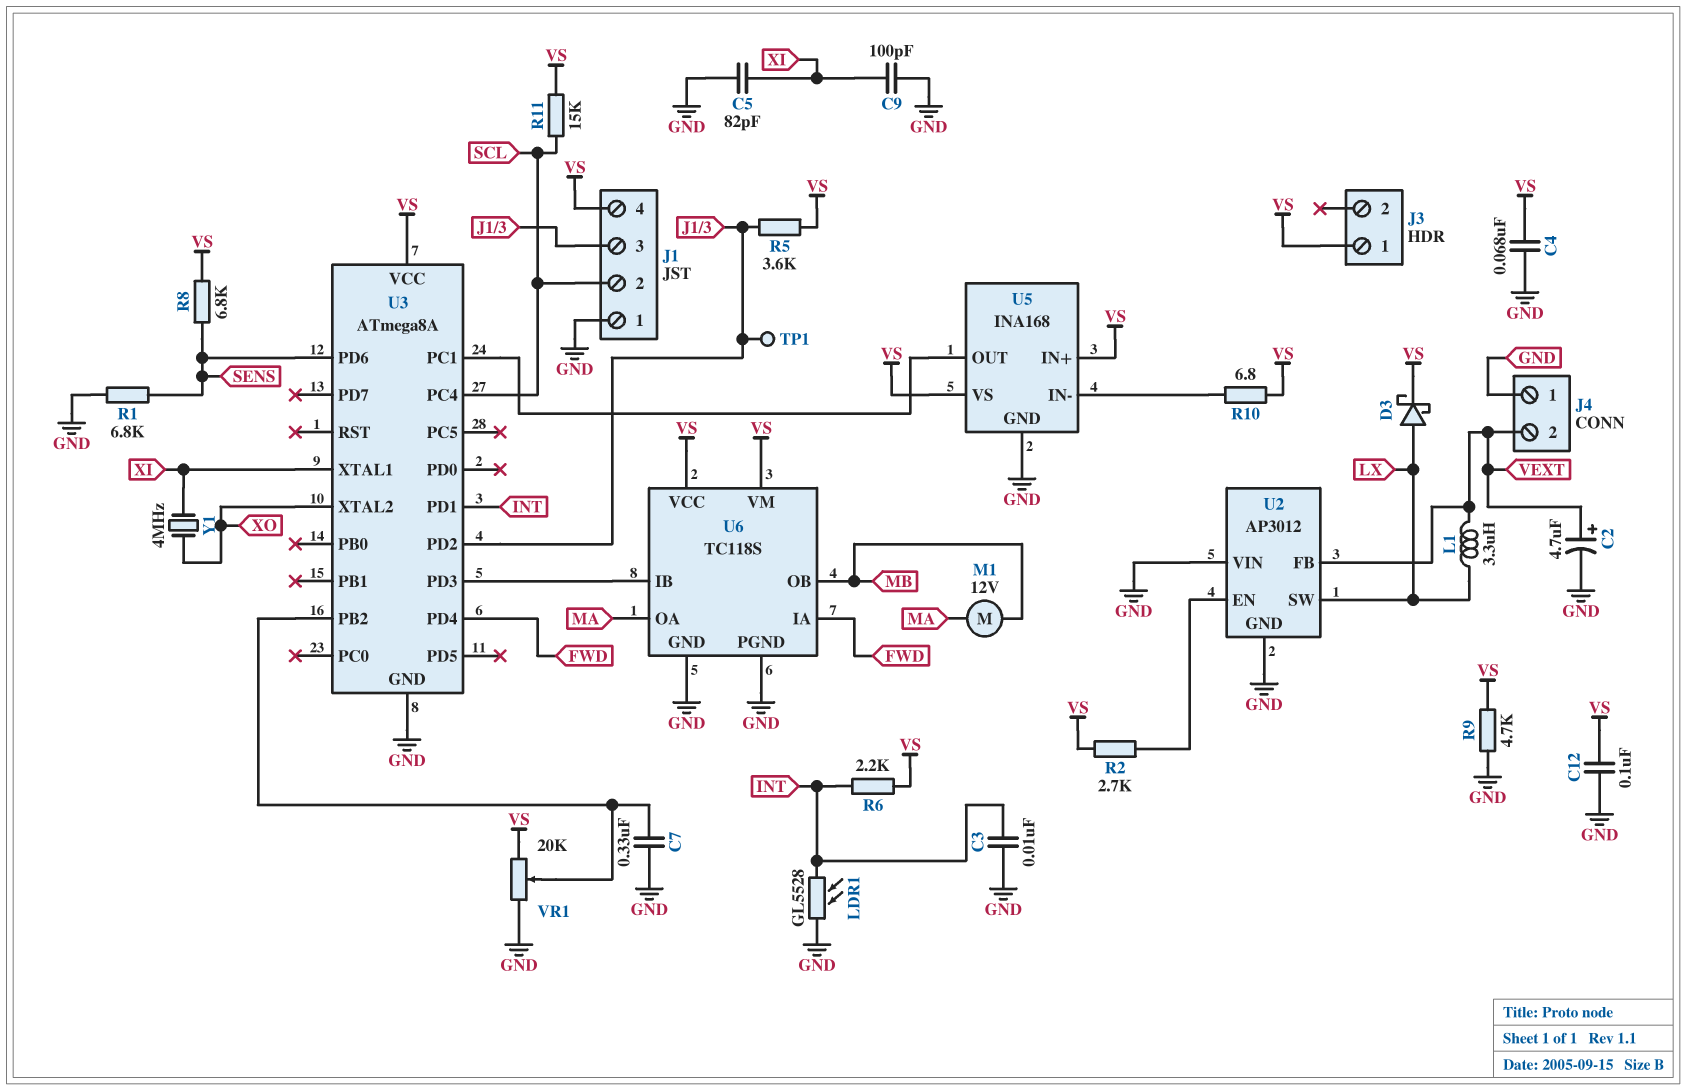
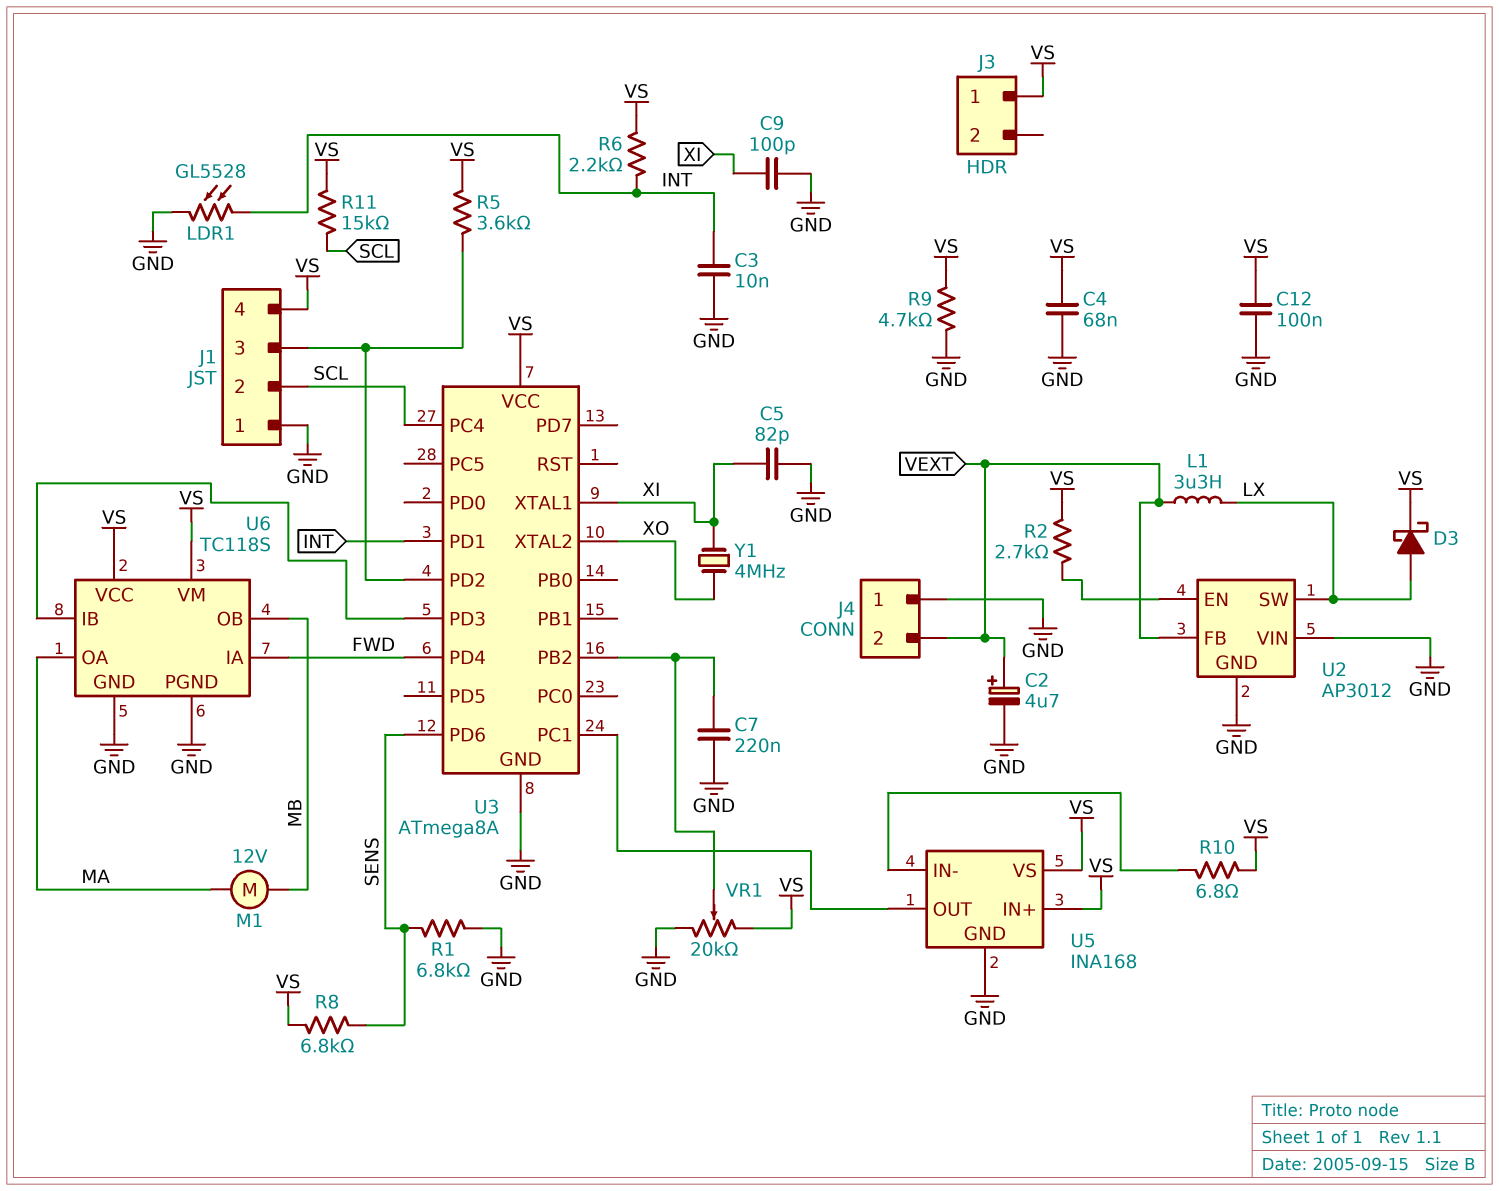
C7: 330nF (GND, U3/PB2) -> 220nF (GND, U3/PB2)
TP1: test point (J1/3) -> none

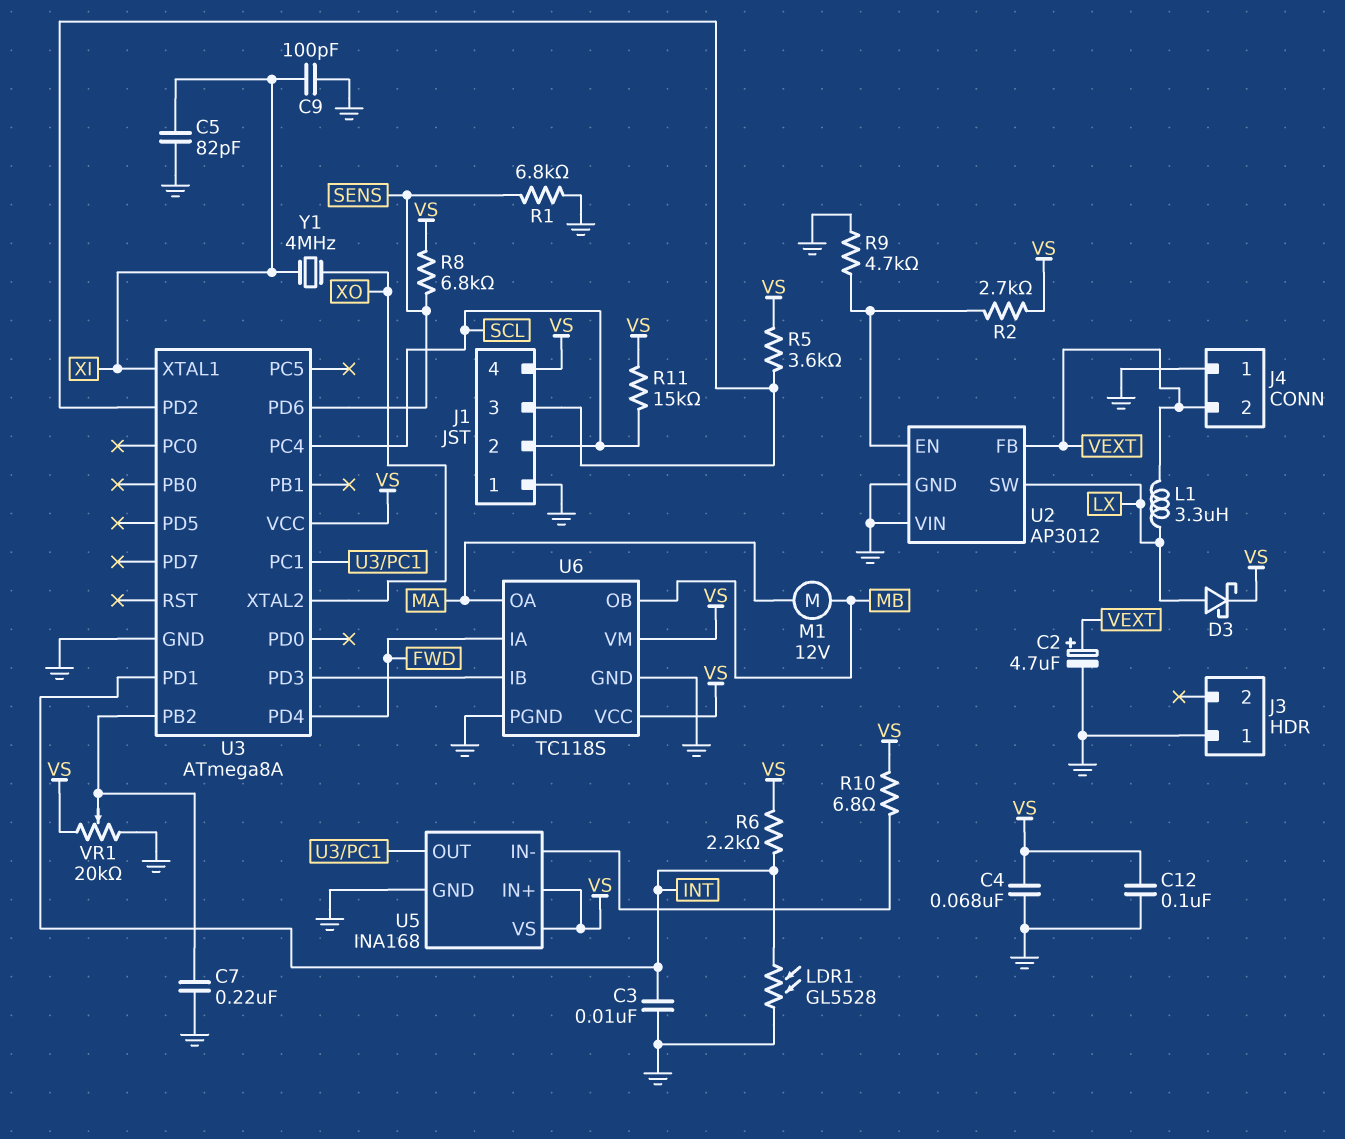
J3 pin 1: VS -> GND
R9: 4.7k (GND, VS) -> 4.7k (GND, U2/EN)

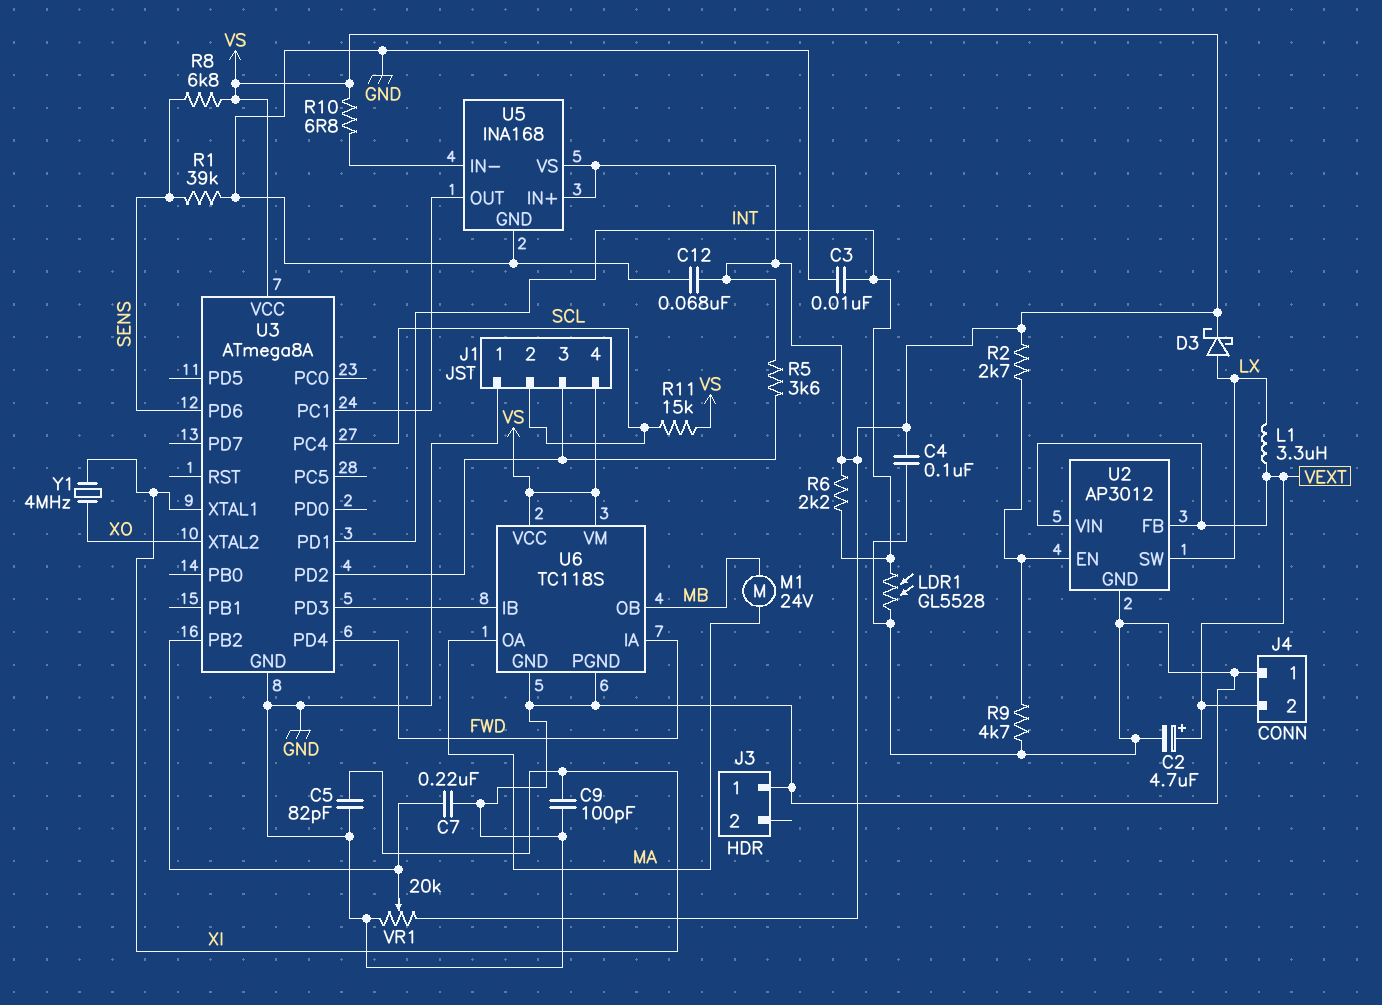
C4: 68nF (GND, VS) -> 100nF (GND, VS)
C12: 100nF (GND, VS) -> 68nF (GND, VS)
M1: motor 12V (MA, MB) -> motor 24V (MA, MB)
R1: 6.8k (GND, SENS) -> 39k (GND, SENS)
U2 pin VIN: GND -> VEXT

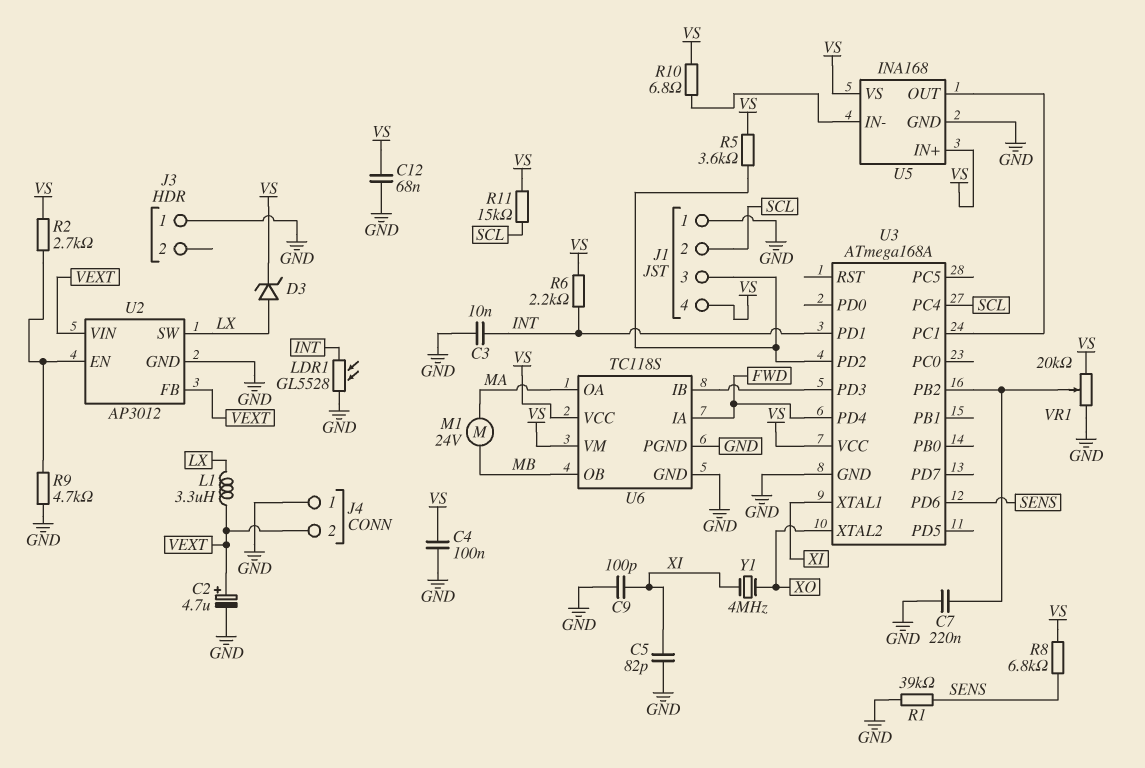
D3: schottky (A LX, K VS) -> zener (A LX, K VS)
U3: ATmega8A -> ATmega168A

